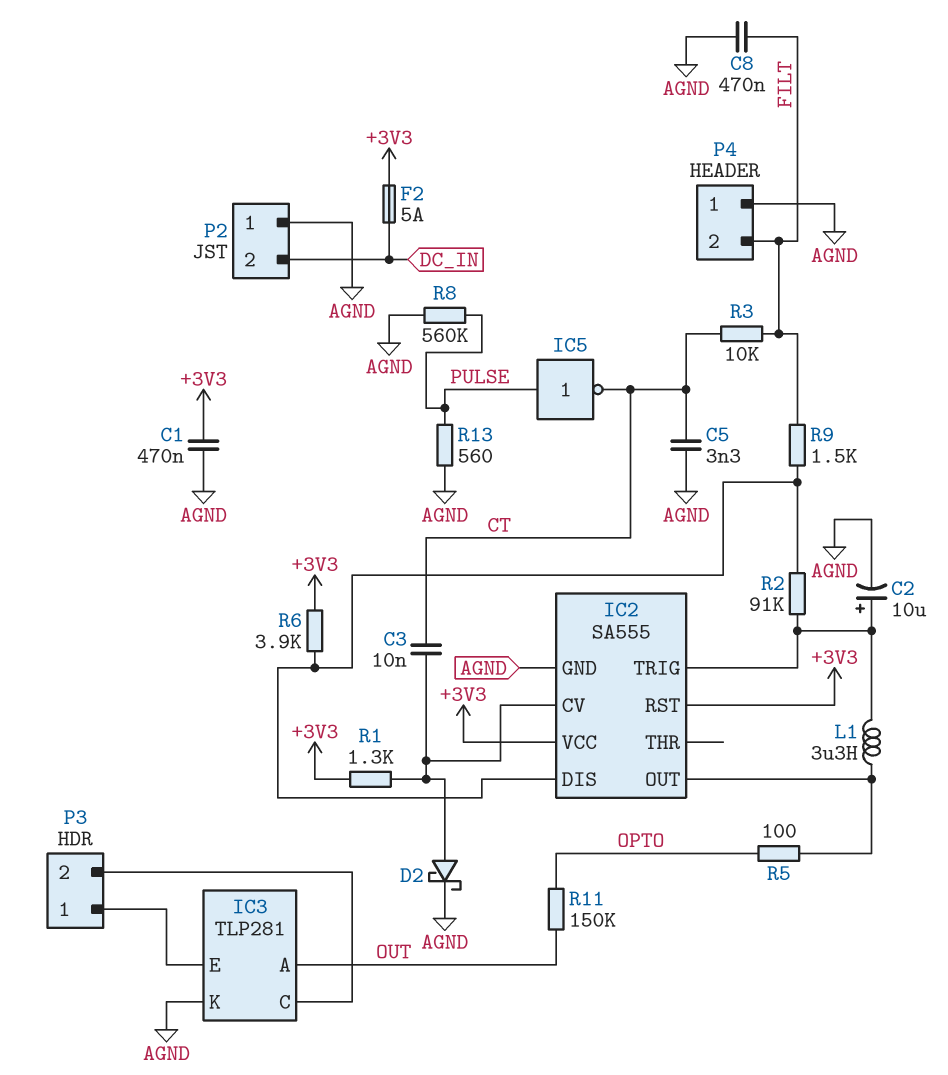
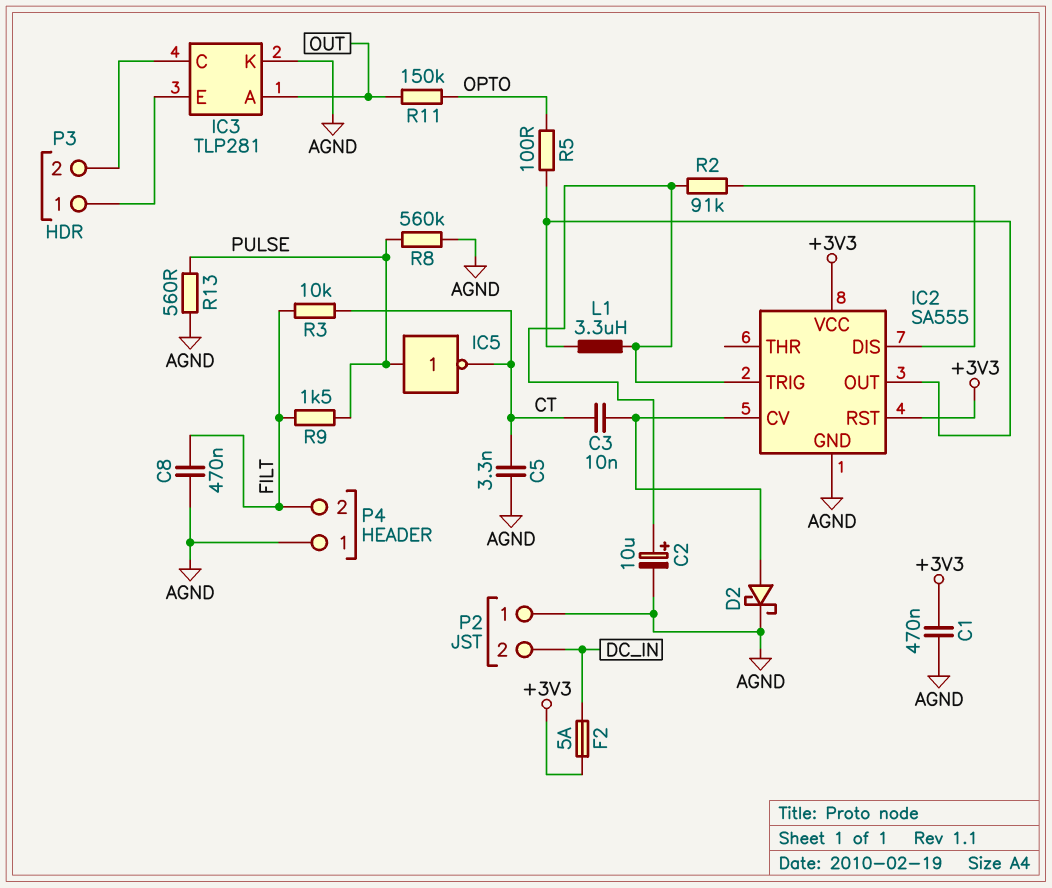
R1: 1.3k (+3V3, IC2/CV) -> none
R6: 3.9k (+3V3, IC2/DIS) -> none
R9: 1.5k (FILT, IC2/DIS) -> 1.5k (FILT, PULSE)

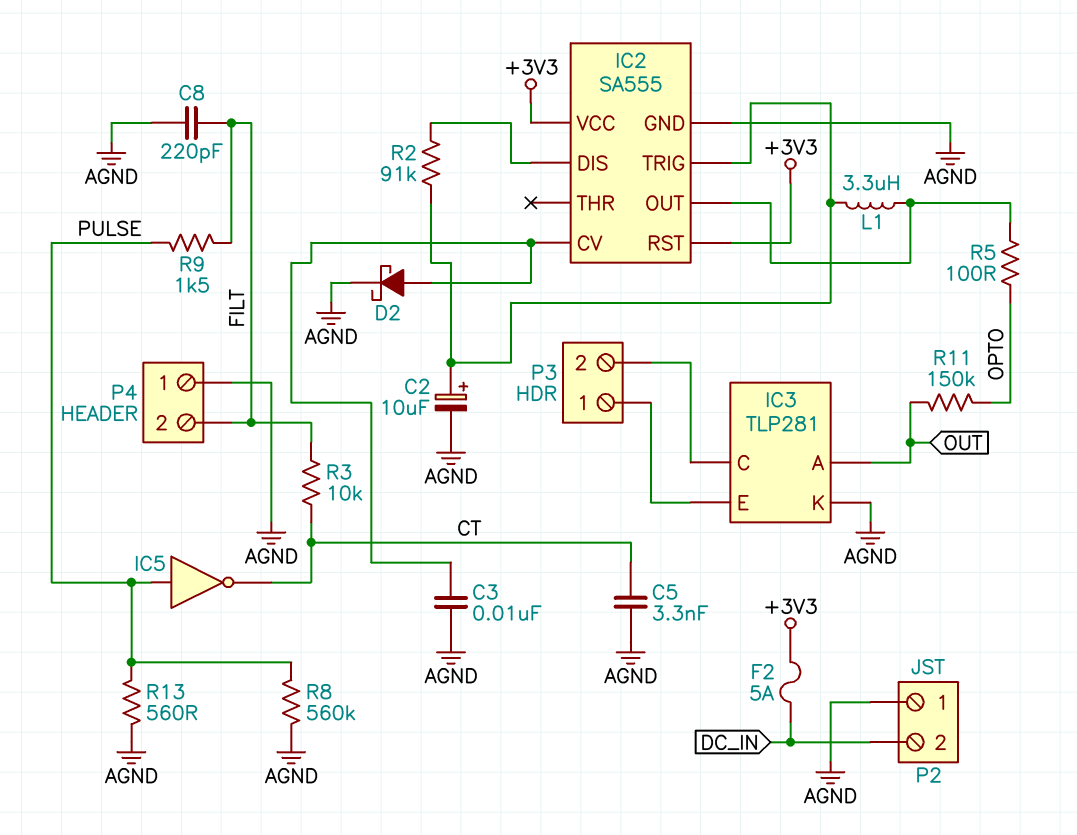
C1: 470nF (+3V3, AGND) -> none
C3: 10nF (CT, IC2/CV) -> 10nF (AGND, IC2/CV)
C8: 470nF (AGND, FILT) -> 220pF (AGND, FILT)

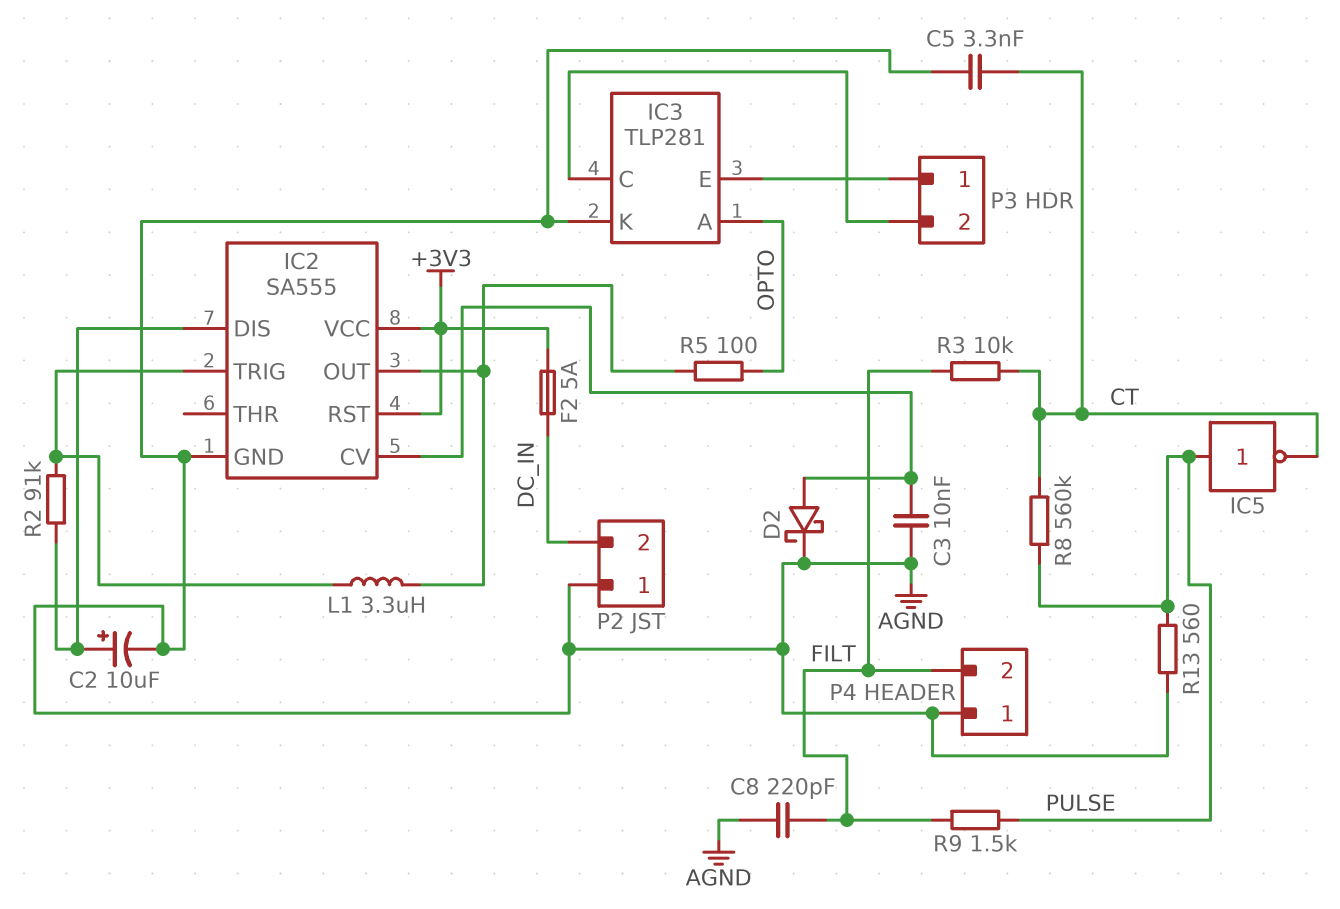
C2: 10uF (plus IC2/TRIG, minus AGND) -> 10uF (plus IC2/DIS, minus AGND)
IC3 pin A: OUT -> OPTO
R8: 560k (AGND, PULSE) -> 560k (CT, PULSE)
R11: 150k (OPTO, OUT) -> none

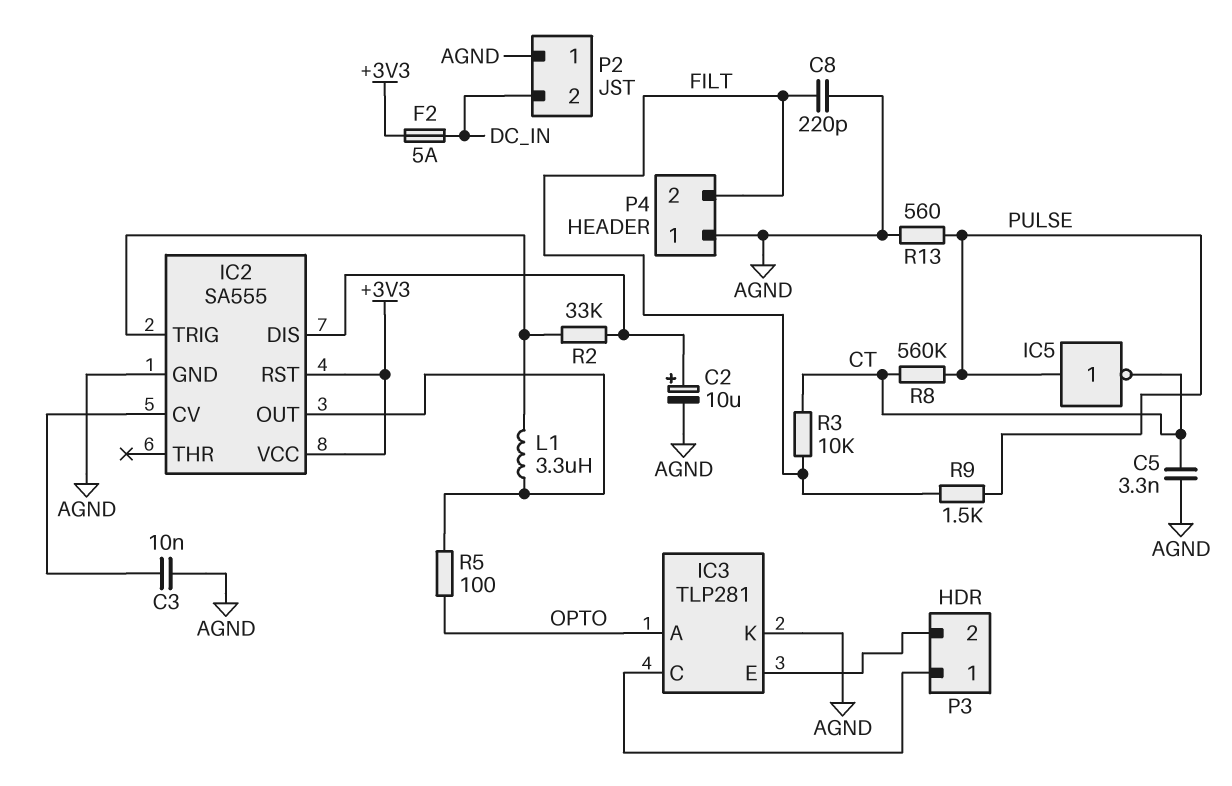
D2: schottky (A IC2/CV, K AGND) -> none
P3 pin 1: IC3/E -> IC3/C
P3 pin 2: IC3/C -> IC3/E
R2: 91k (IC2/DIS, IC2/TRIG) -> 33k (IC2/DIS, IC2/TRIG)

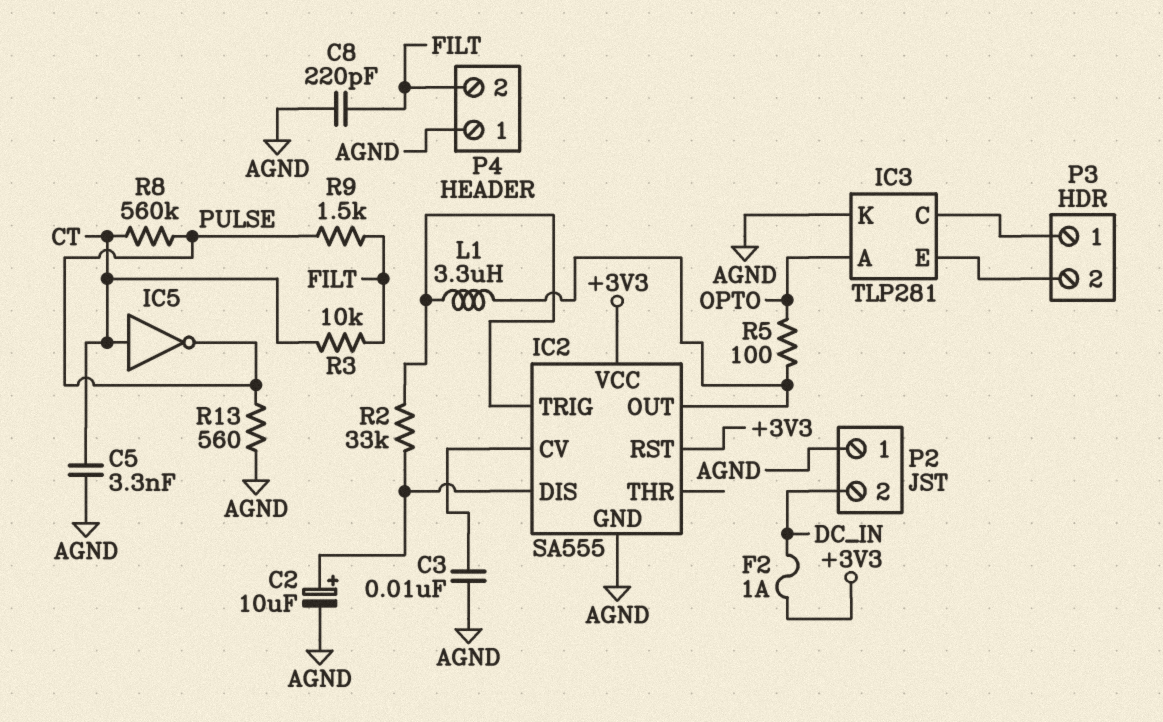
F2: 5A (+3V3, DC_IN) -> 1A (+3V3, DC_IN)
IC5: NOT (in PULSE, out CT) -> NOT (in CT, out PULSE)

